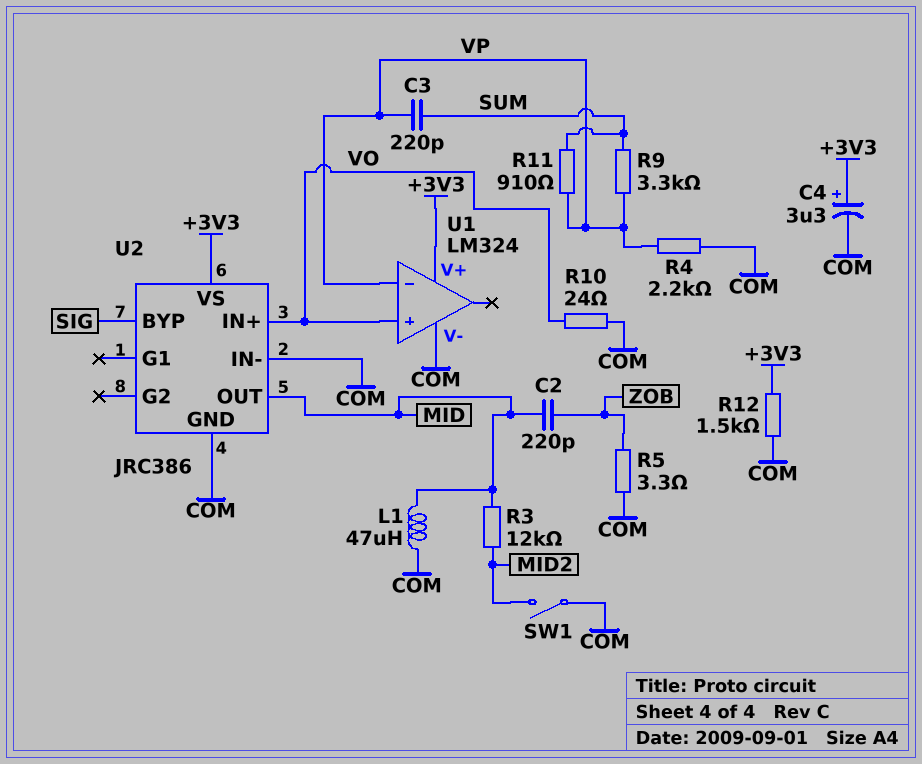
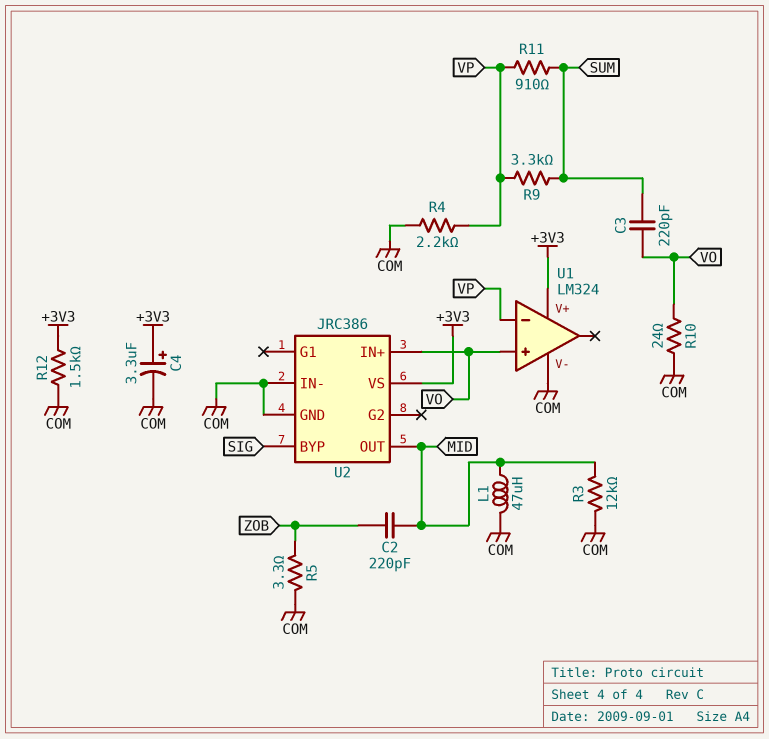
C3: 220pF (SUM, VP) -> 220pF (SUM, VO)
R3: 12k (MID, MID2) -> 12k (COM, MID)
SW1: switch (COM, MID2) -> none

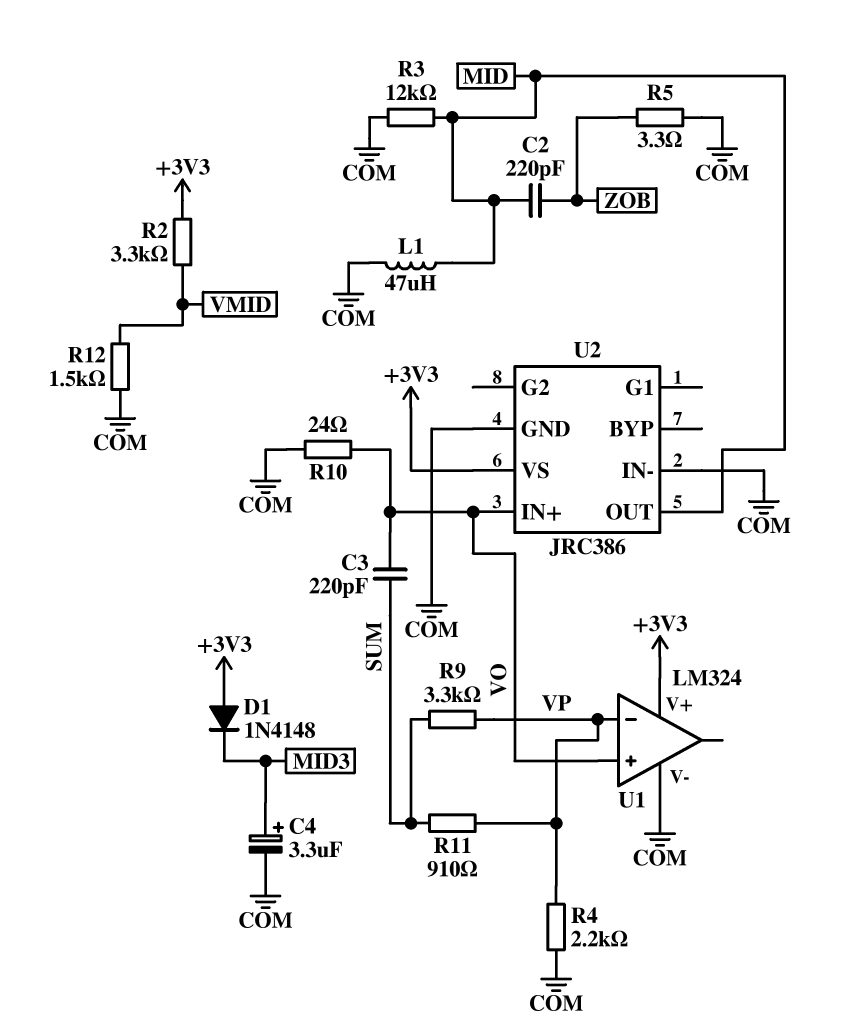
C4: 3.3uF (plus +3V3, minus COM) -> 3.3uF (plus MID3, minus COM)
D1: none -> diode 1N4148 (A +3V3, K MID3)
R2: none -> 3.3k (+3V3, VMID)
R12: 1.5k (+3V3, COM) -> 1.5k (COM, VMID)
U2 pin BYP: SIG -> none

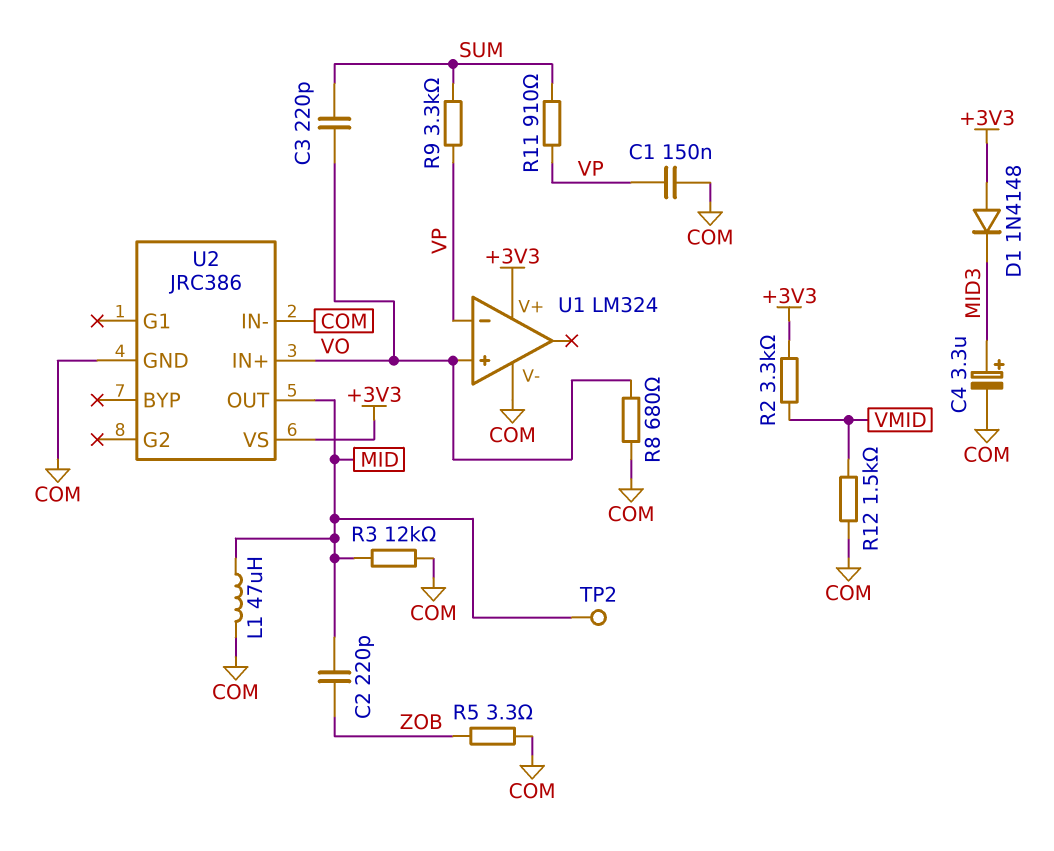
C1: none -> 150nF (COM, VP)
R4: 2.2k (COM, VP) -> none
R8: none -> 680 (COM, VO)
R10: 24 (COM, VO) -> none
TP2: none -> test point (MID)

